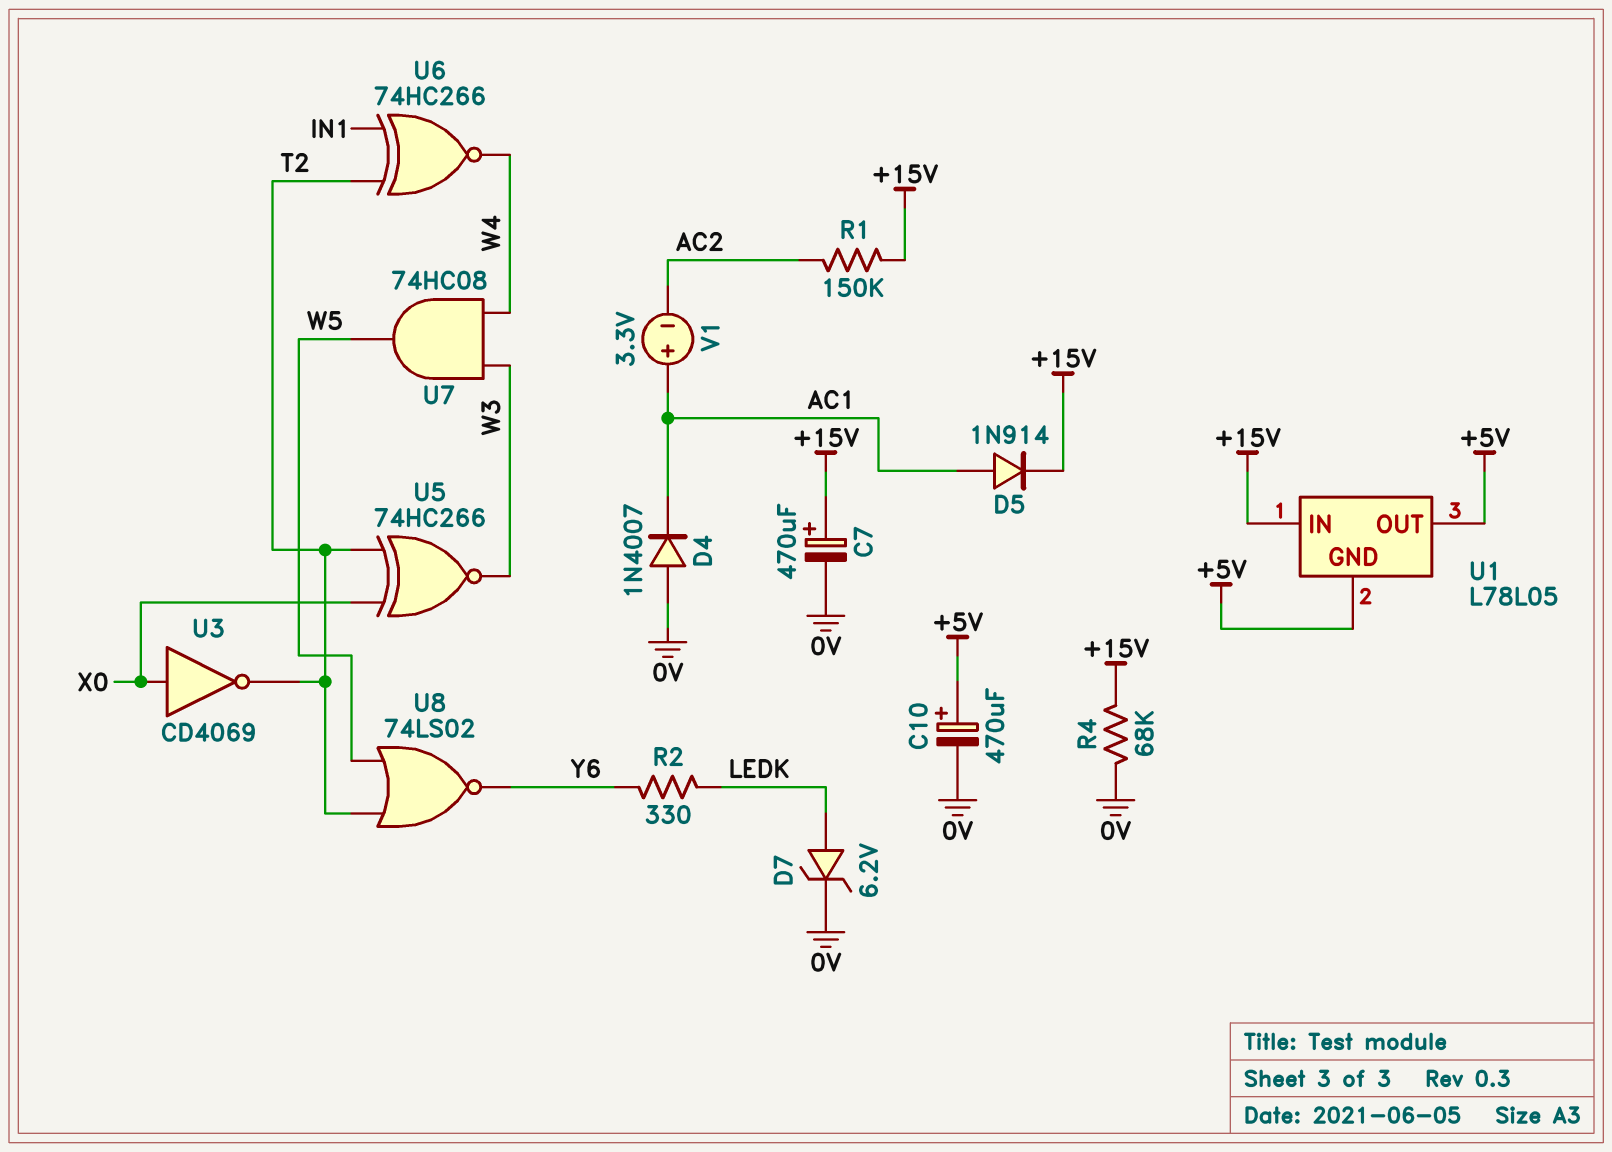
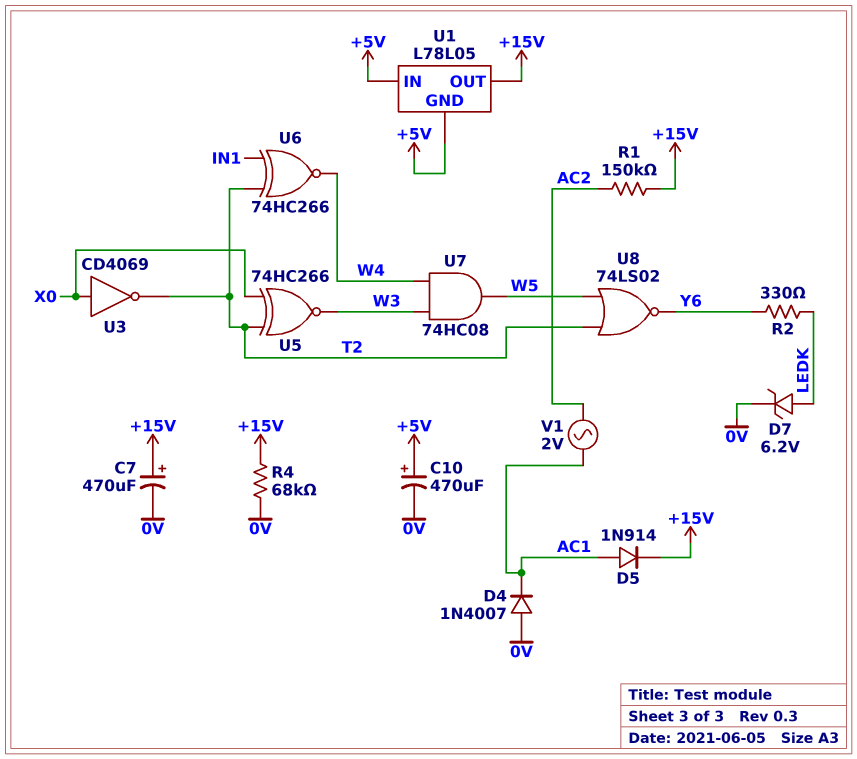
U1 pin IN: +15V -> +5V
U1 pin OUT: +5V -> +15V
V1: 3.3V (plus AC1, minus AC2) -> AC 2V (AC1, AC2)

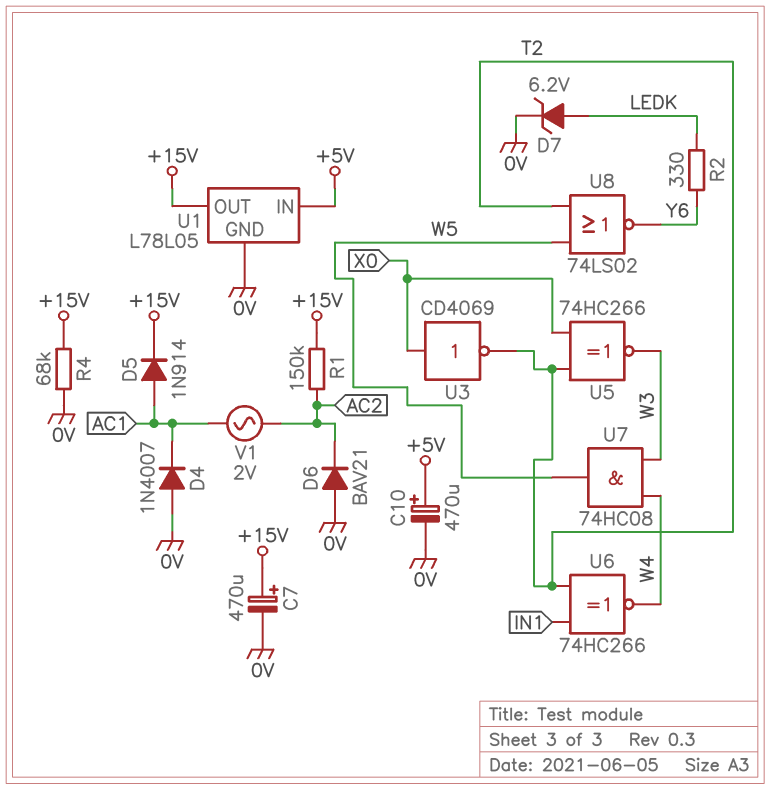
D6: none -> diode BAV21 (A 0V, K AC2)
U1 pin GND: +5V -> 0V

